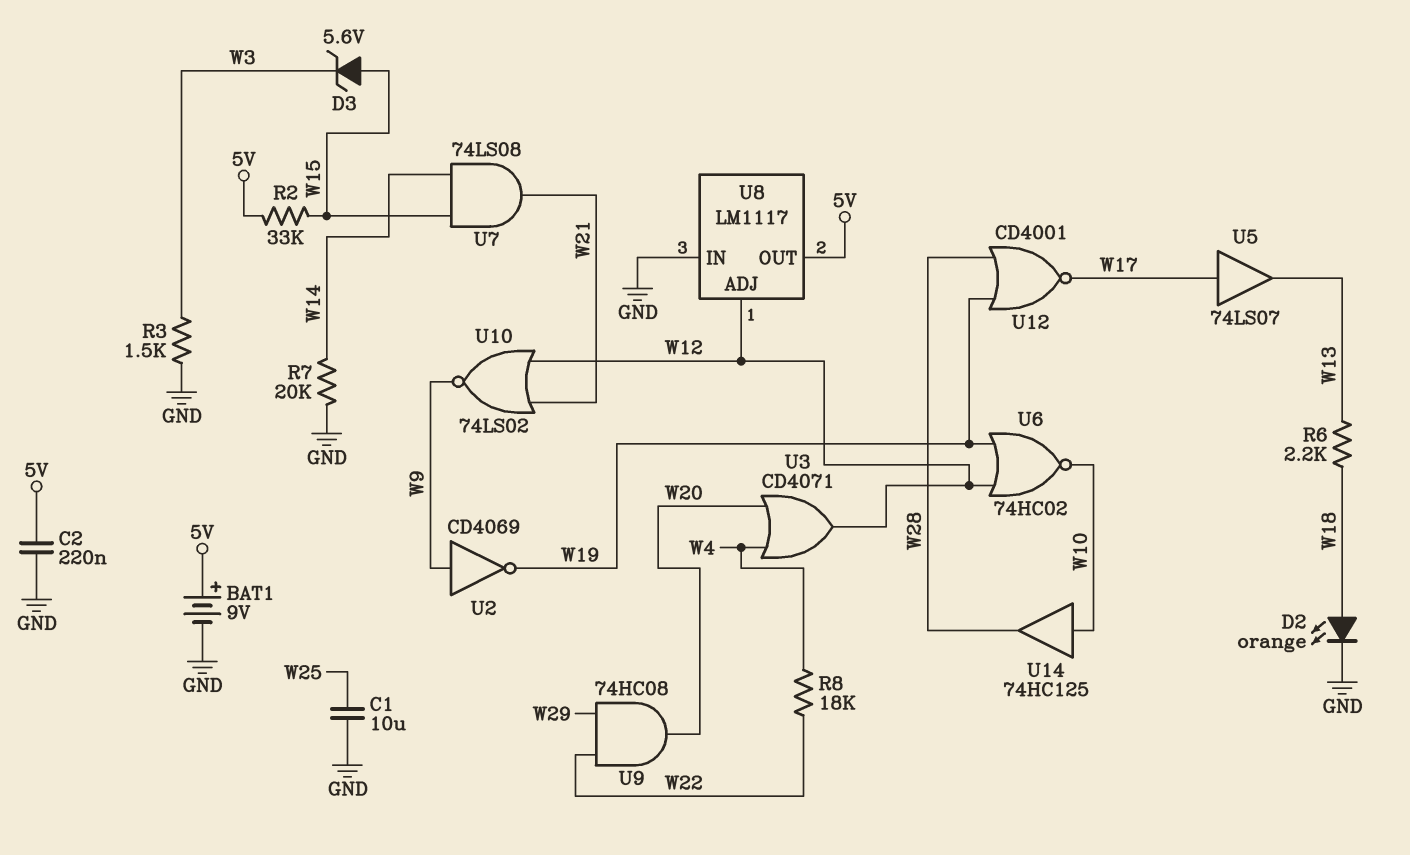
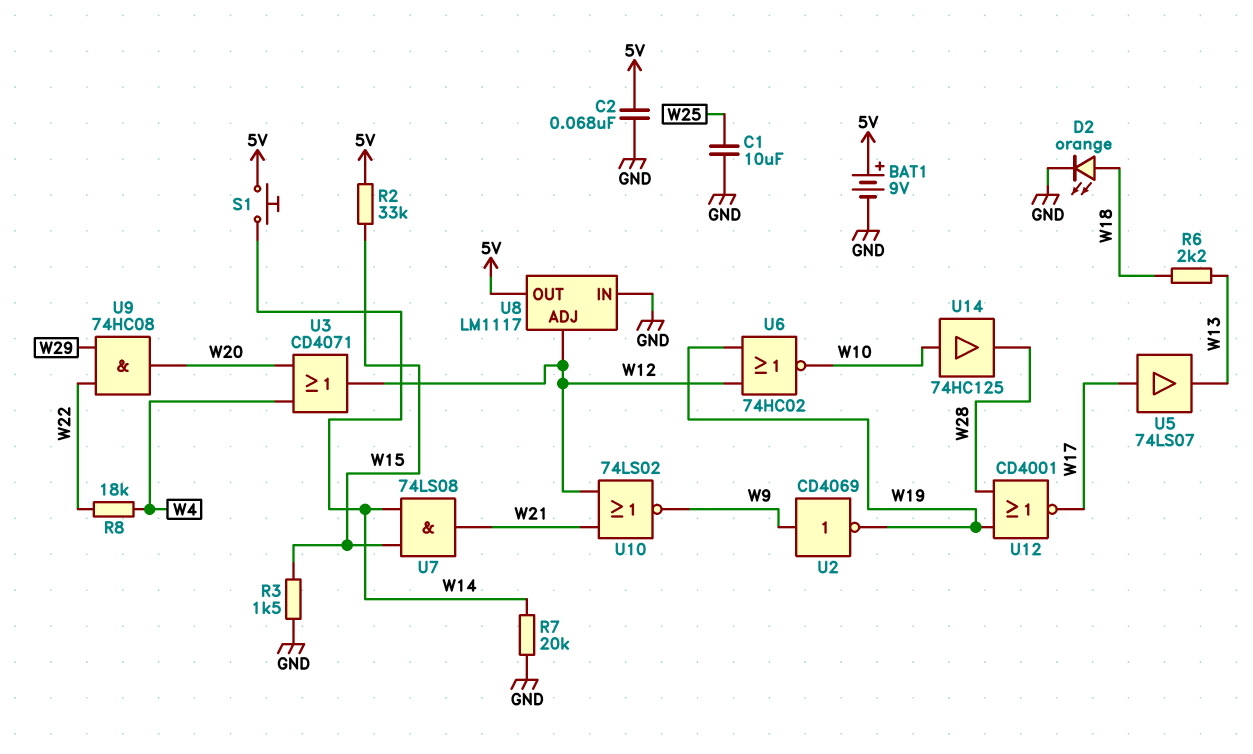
C2: 220nF (5V, GND) -> 68nF (5V, GND)
D3: zener 5.6V (A W15, K W3) -> none
R3: 1.5k (GND, W3) -> 1.5k (GND, W15)
S1: none -> button (5V, W14)

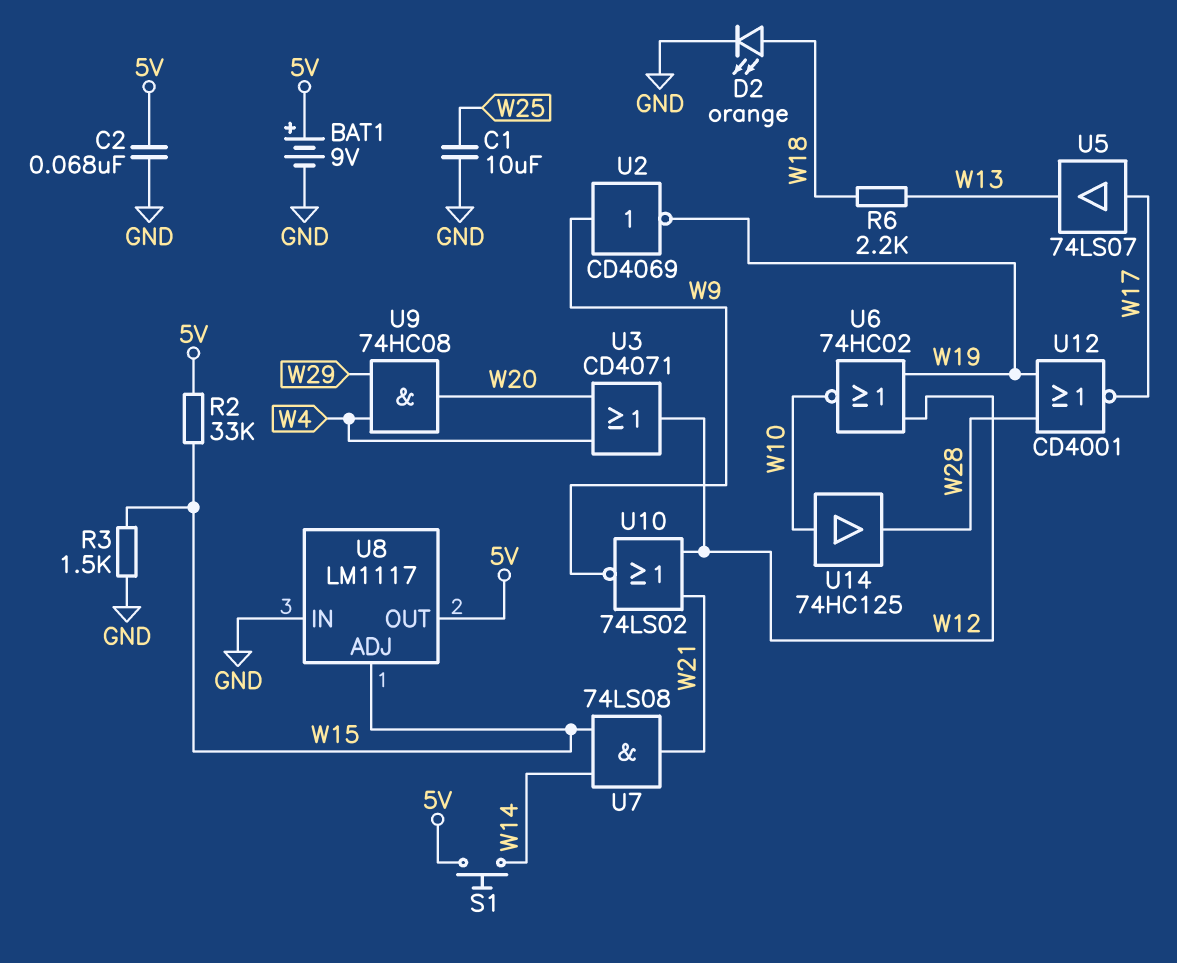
R7: 20k (GND, W14) -> none
R8: 18k (W4, W22) -> none
U8 pin ADJ: W12 -> W15
U9: AND 74HC08 (in W22, in W29, out W20) -> AND 74HC08 (in W4, in W29, out W20)

